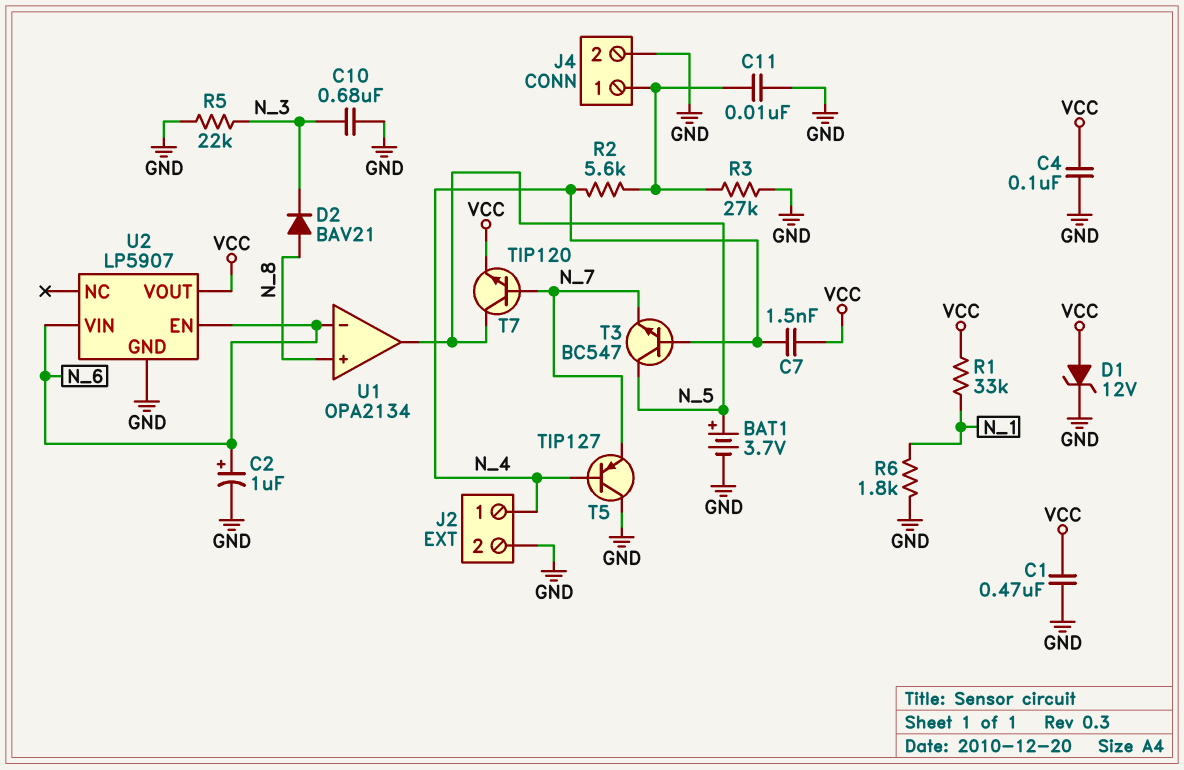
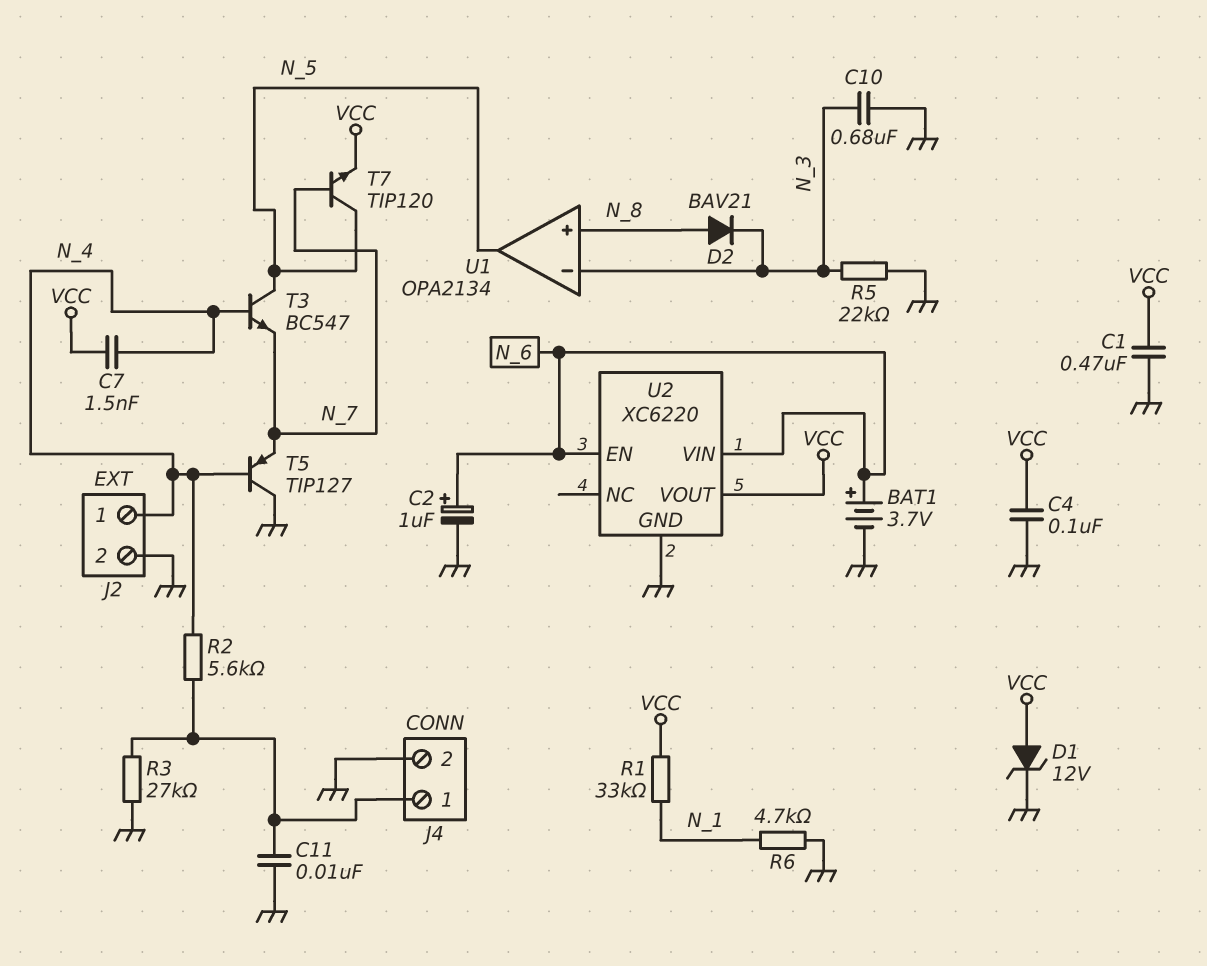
BAT1: 3.7V (plus N_5, minus GND) -> 3.7V (plus N_6, minus GND)
R6: 1.8k (GND, N_1) -> 4.7k (GND, N_1)
U1 pin in-: N_6 -> N_3
U2: LP5907 -> XC6220

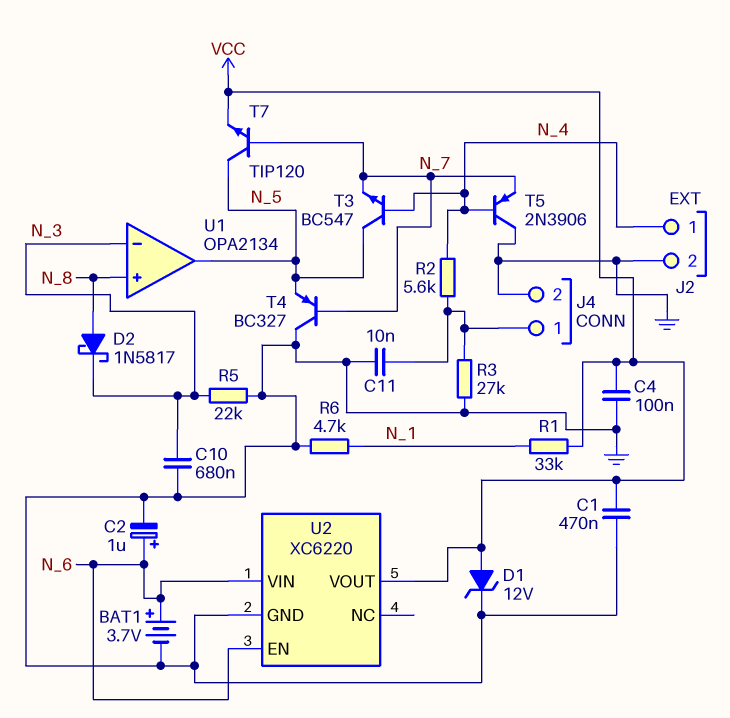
C7: 1.5nF (N_4, VCC) -> none
D2: diode BAV21 (A N_8, K N_3) -> schottky 1N5817 (A N_8, K N_3)
T4: none -> PNP BC327 (B N_7, C GND, E N_5)
T5: PNP TIP127 (B N_4, C GND, E N_7) -> PNP 2N3906 (B N_4, C GND, E N_7)

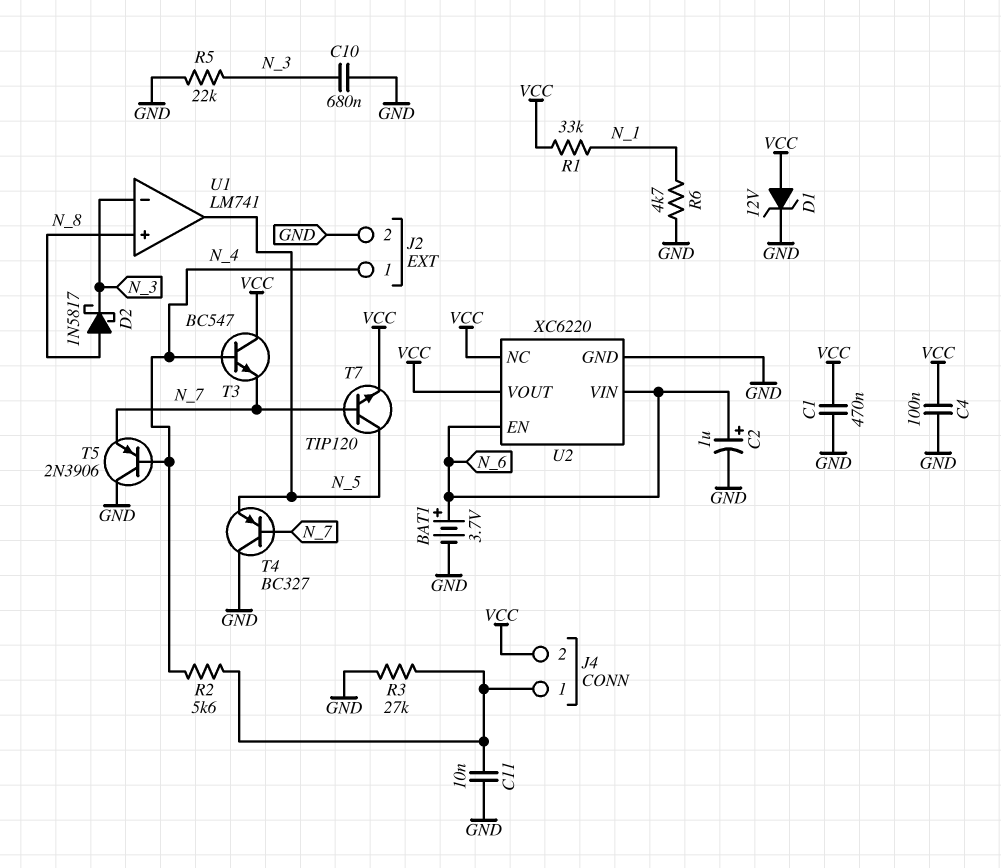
J4 pin 2: GND -> VCC
T3: NPN BC547 (B N_4, C N_5, E N_7) -> NPN BC547 (B N_4, C VCC, E N_7)
U1: OPA2134 -> LM741
U2 pin NC: none -> VCC

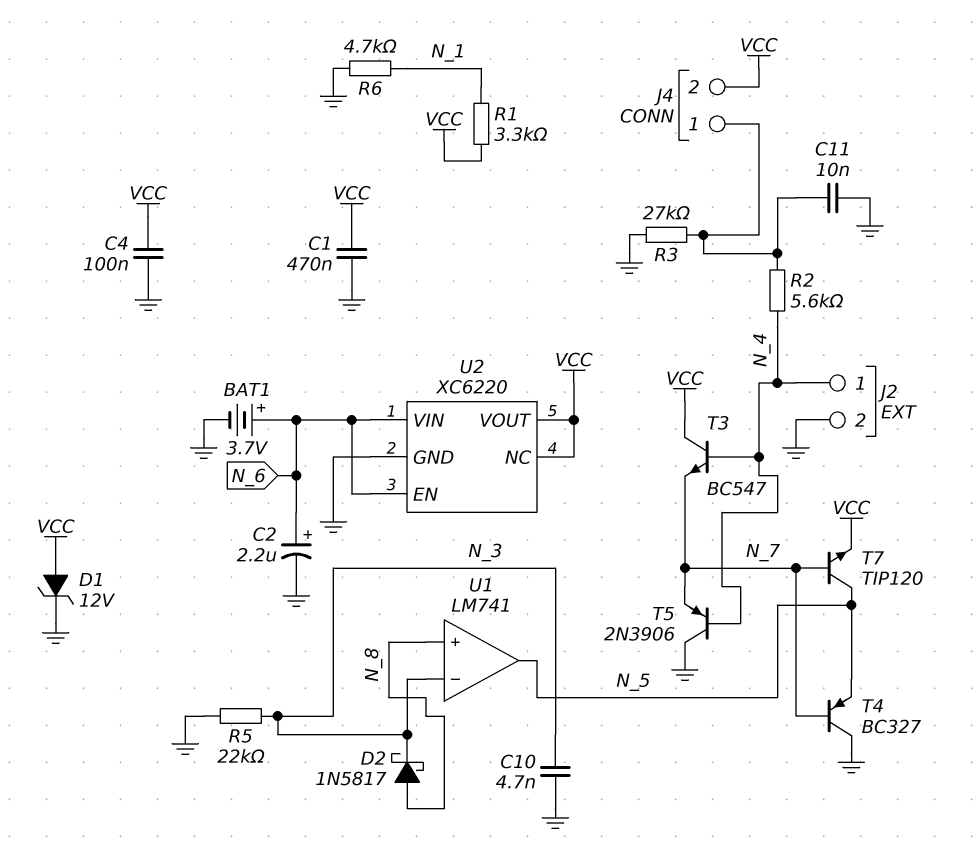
C2: 1uF (plus N_6, minus GND) -> 2.2uF (plus N_6, minus GND)
C10: 680nF (GND, N_3) -> 4.7nF (GND, N_3)
R1: 33k (N_1, VCC) -> 3.3k (N_1, VCC)

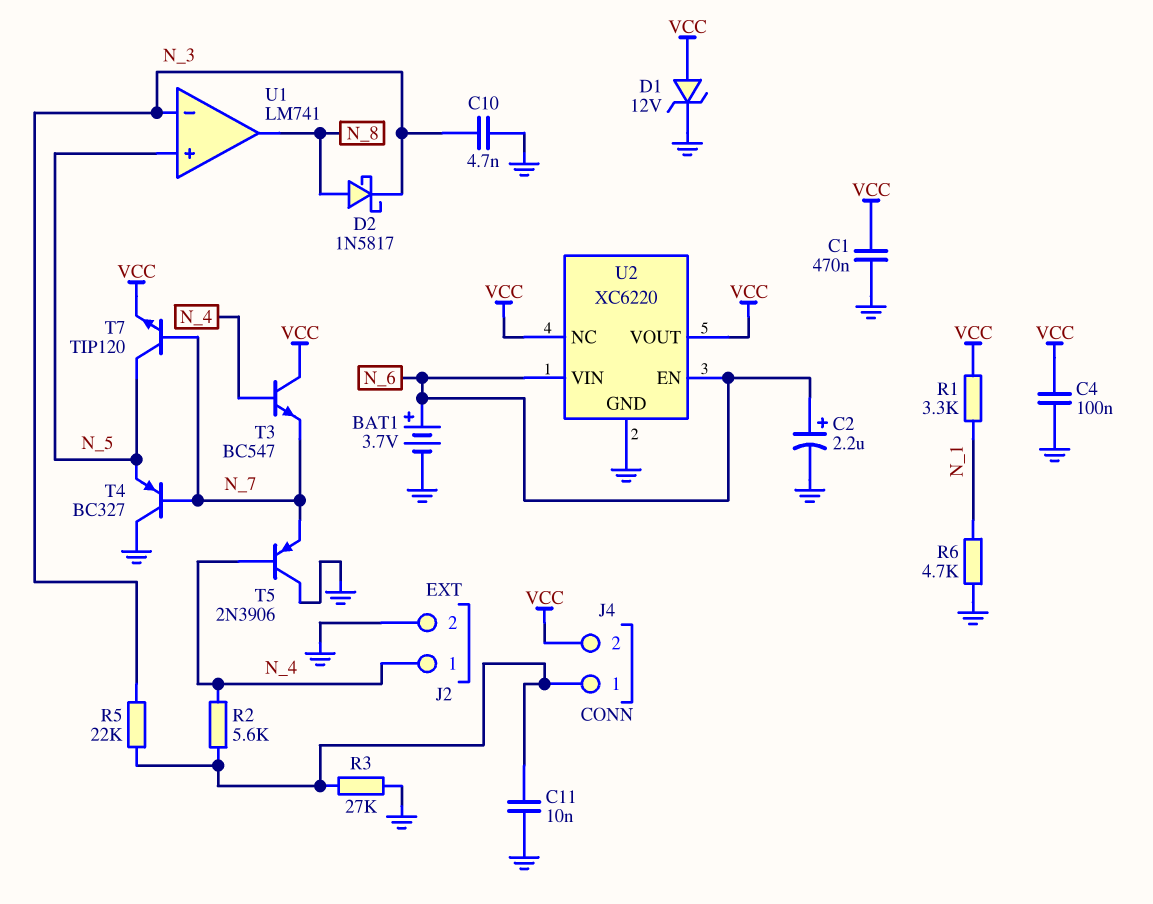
R5: 22k (GND, N_3) -> 22k (J4/1, N_3)
U1 pin in+: N_8 -> N_5
U1 pin out: N_5 -> N_8

